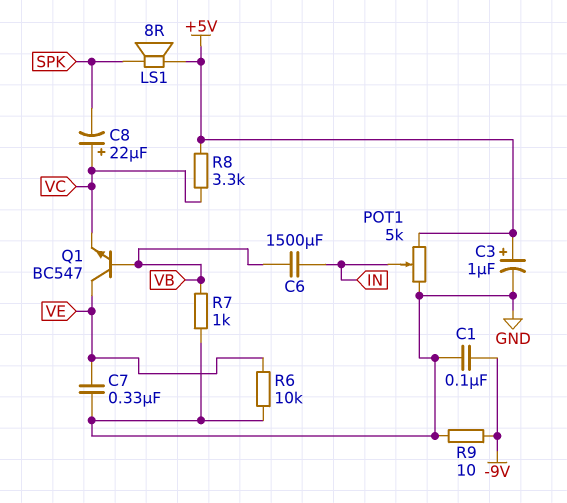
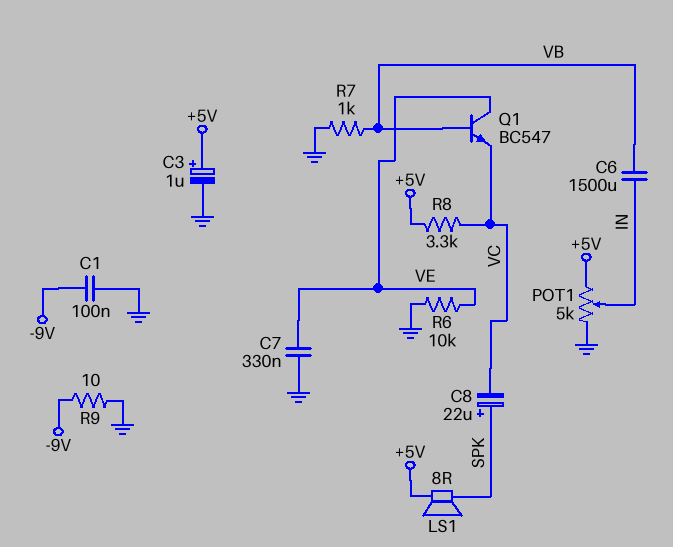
C8: 22uF (plus VC, minus SPK) -> 22uF (plus SPK, minus VC)

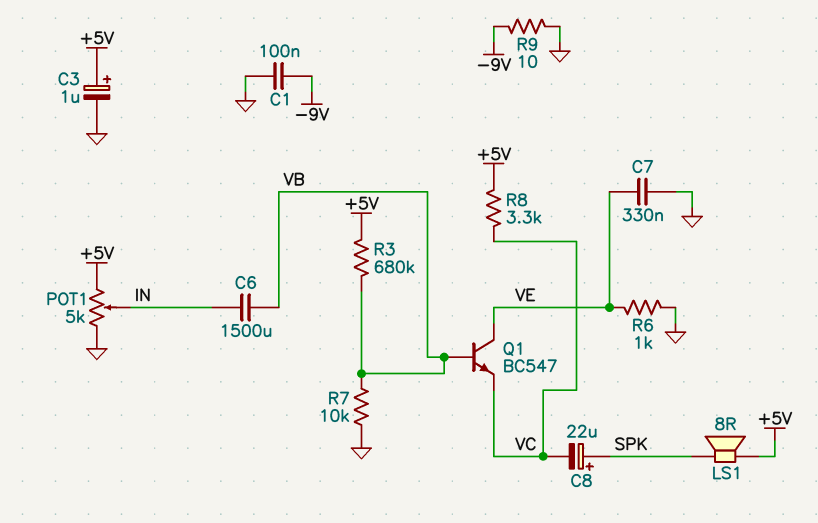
R3: none -> 680k (+5V, VB)
R6: 10k (GND, VE) -> 1k (GND, VE)
R7: 1k (GND, VB) -> 10k (GND, VB)

